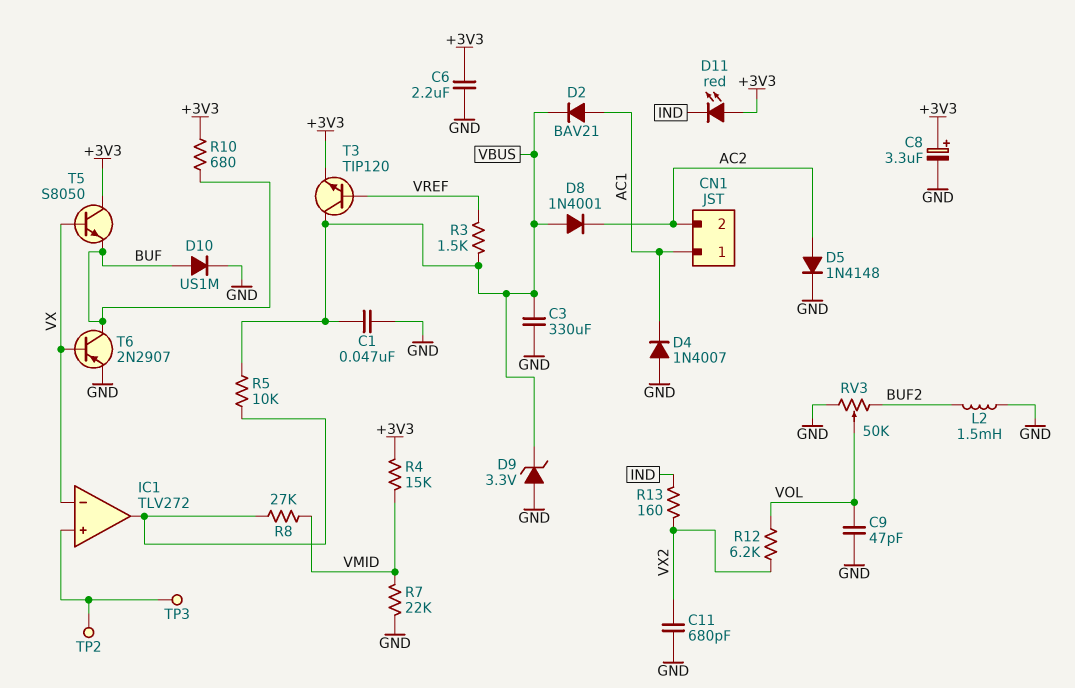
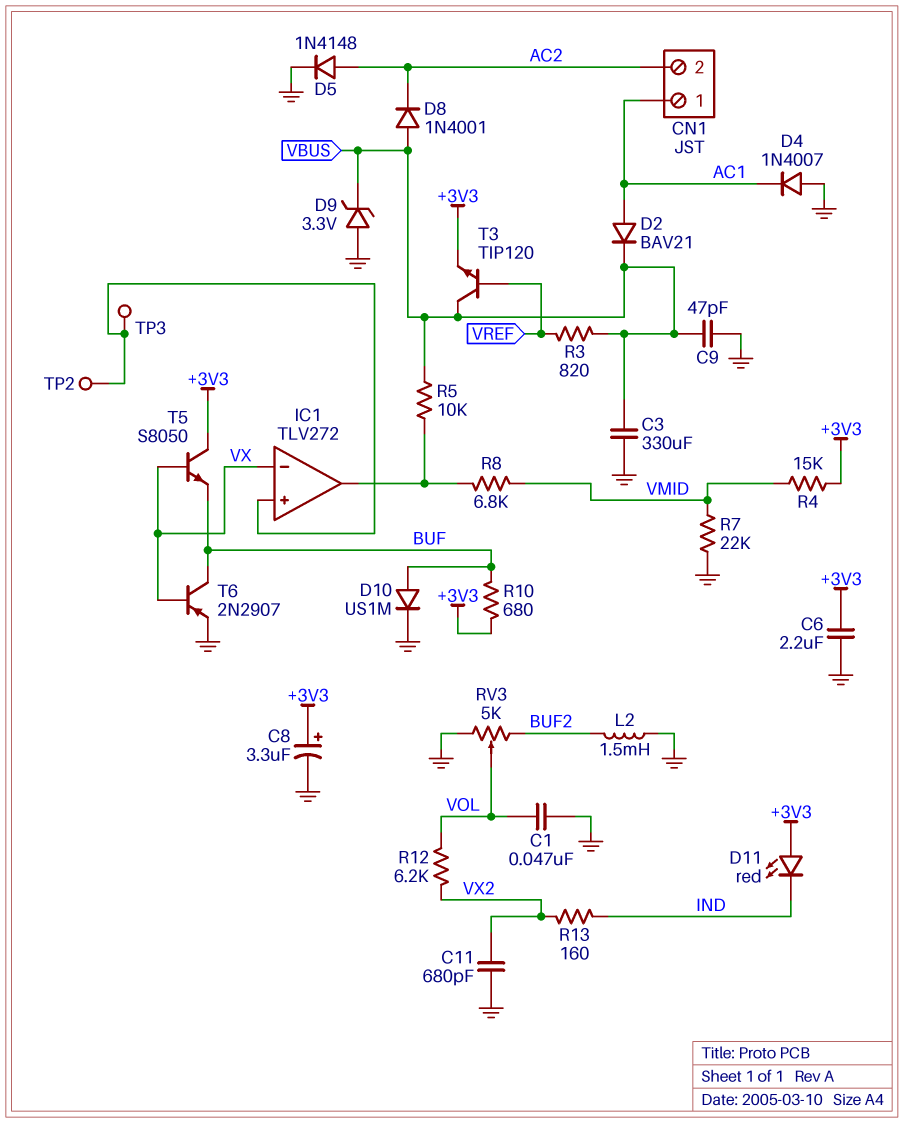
C1: 47nF (GND, VBUS) -> 47nF (GND, VOL)
C9: 47pF (GND, VOL) -> 47pF (GND, VBUS)
R3: 1.5k (VBUS, VREF) -> 820 (VBUS, VREF)
R8: 27k (IC1/out, VMID) -> 6.8k (IC1/out, VMID)
RV3: 50k (BUF2, GND, wiper VOL) -> 5k (BUF2, GND, wiper VOL)

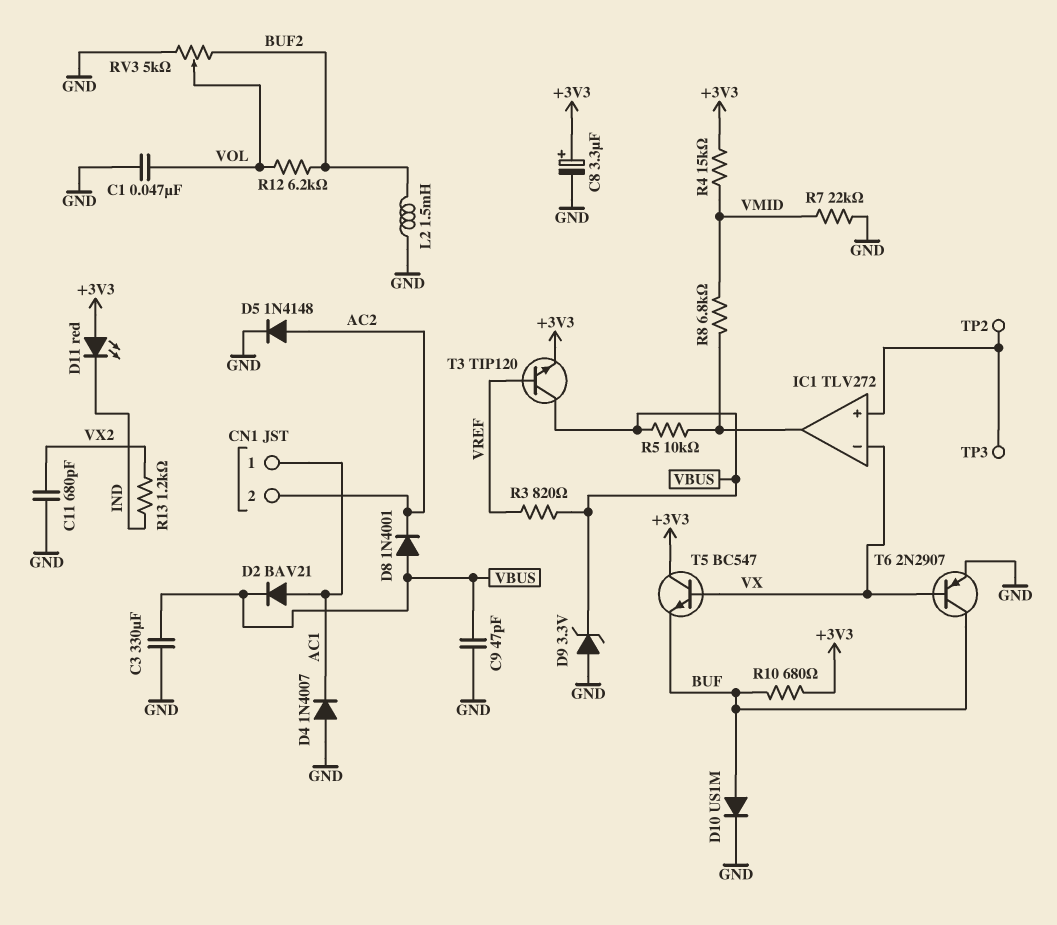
C6: 2.2uF (+3V3, GND) -> none
R12: 6.2k (VOL, VX2) -> 6.2k (BUF2, VOL)
R13: 160 (IND, VX2) -> 1.2k (IND, VX2)
T5: NPN S8050 (B VX, C +3V3, E BUF) -> NPN BC547 (B VX, C +3V3, E BUF)

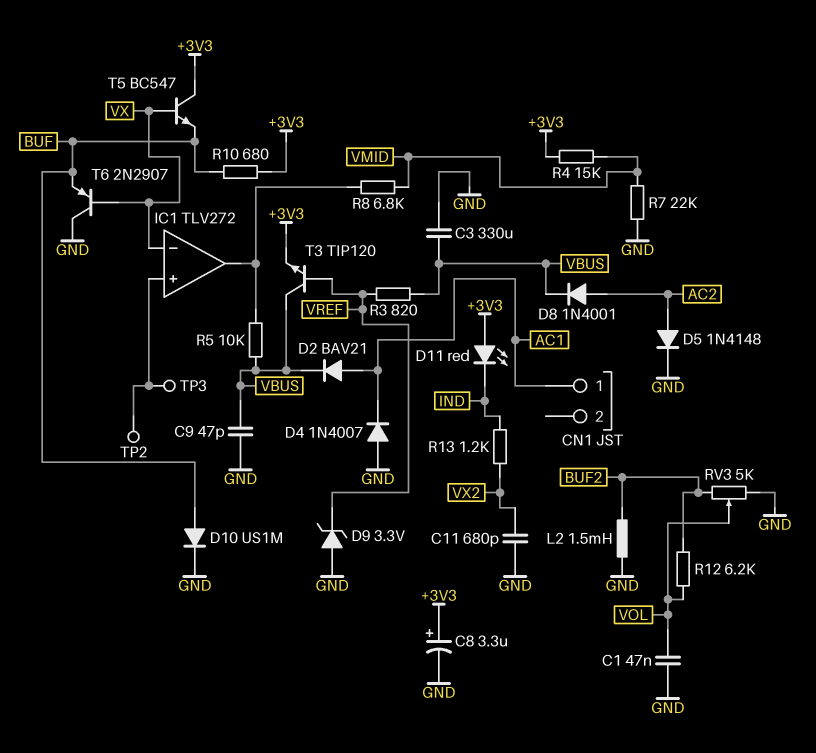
CN1 pin 2: AC2 -> none
D8: diode 1N4001 (A VBUS, K AC2) -> diode 1N4001 (A AC2, K VBUS)
D9: zener 3.3V (A GND, K VBUS) -> zener 3.3V (A GND, K VREF)
T6: PNP 2N2907 (B VX, C BUF, E GND) -> PNP 2N2907 (B VX, C GND, E BUF)

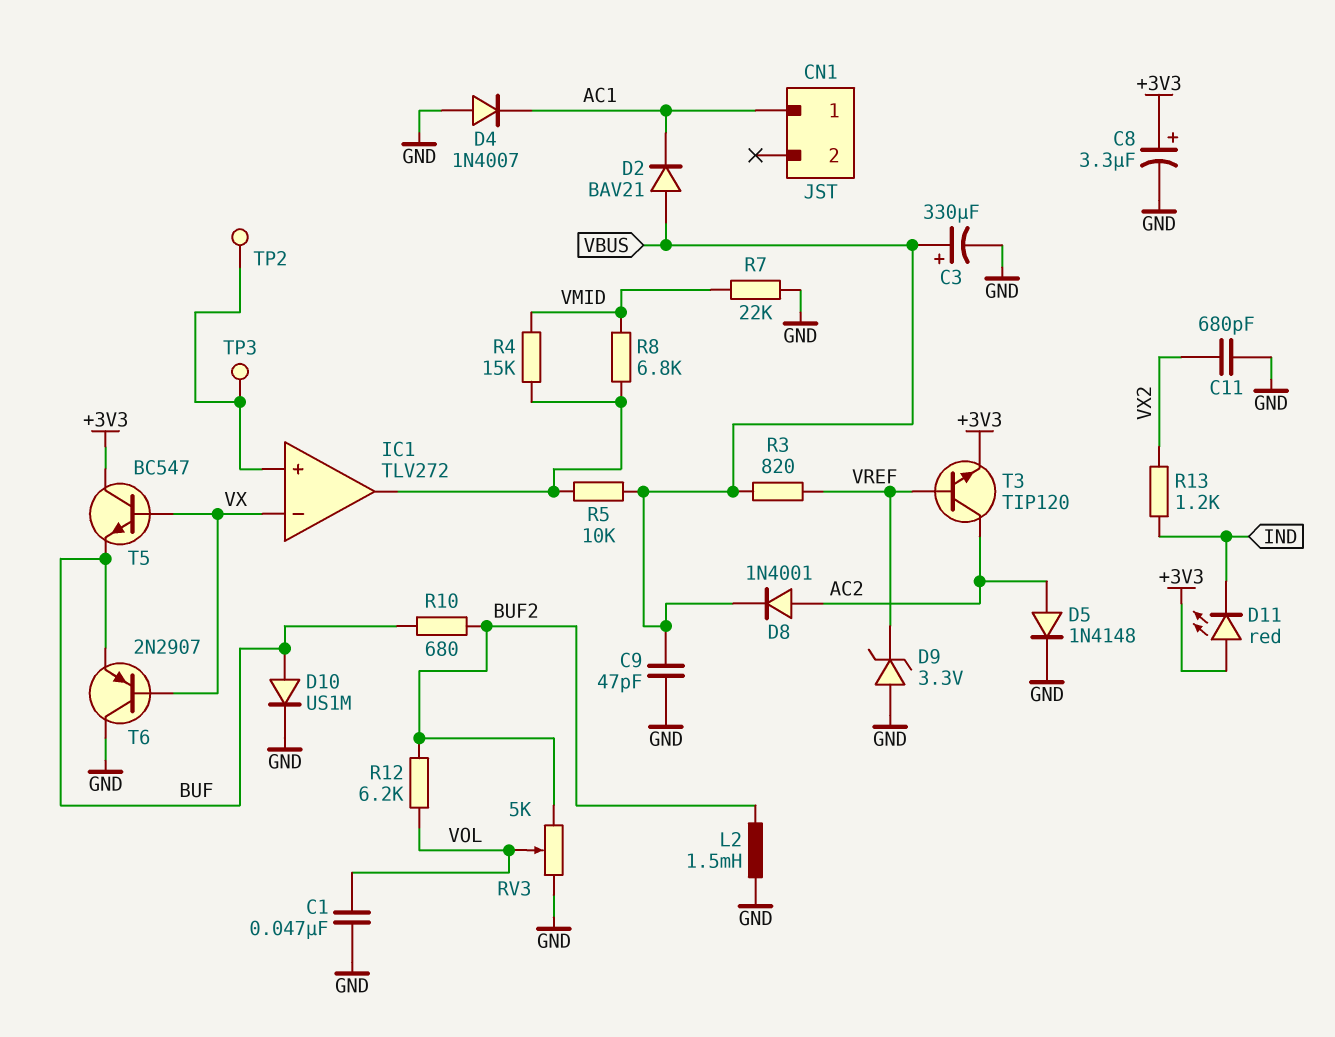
C3: 330uF (GND, VBUS) -> 330uF (plus VBUS, minus GND)
D2: diode BAV21 (A AC1, K VBUS) -> diode BAV21 (A VBUS, K AC1)
R4: 15k (+3V3, VMID) -> 15k (IC1/out, VMID)
R10: 680 (+3V3, BUF) -> 680 (BUF, BUF2)
T3: NPN TIP120 (B VREF, C VBUS, E +3V3) -> NPN TIP120 (B VREF, C AC2, E +3V3)

